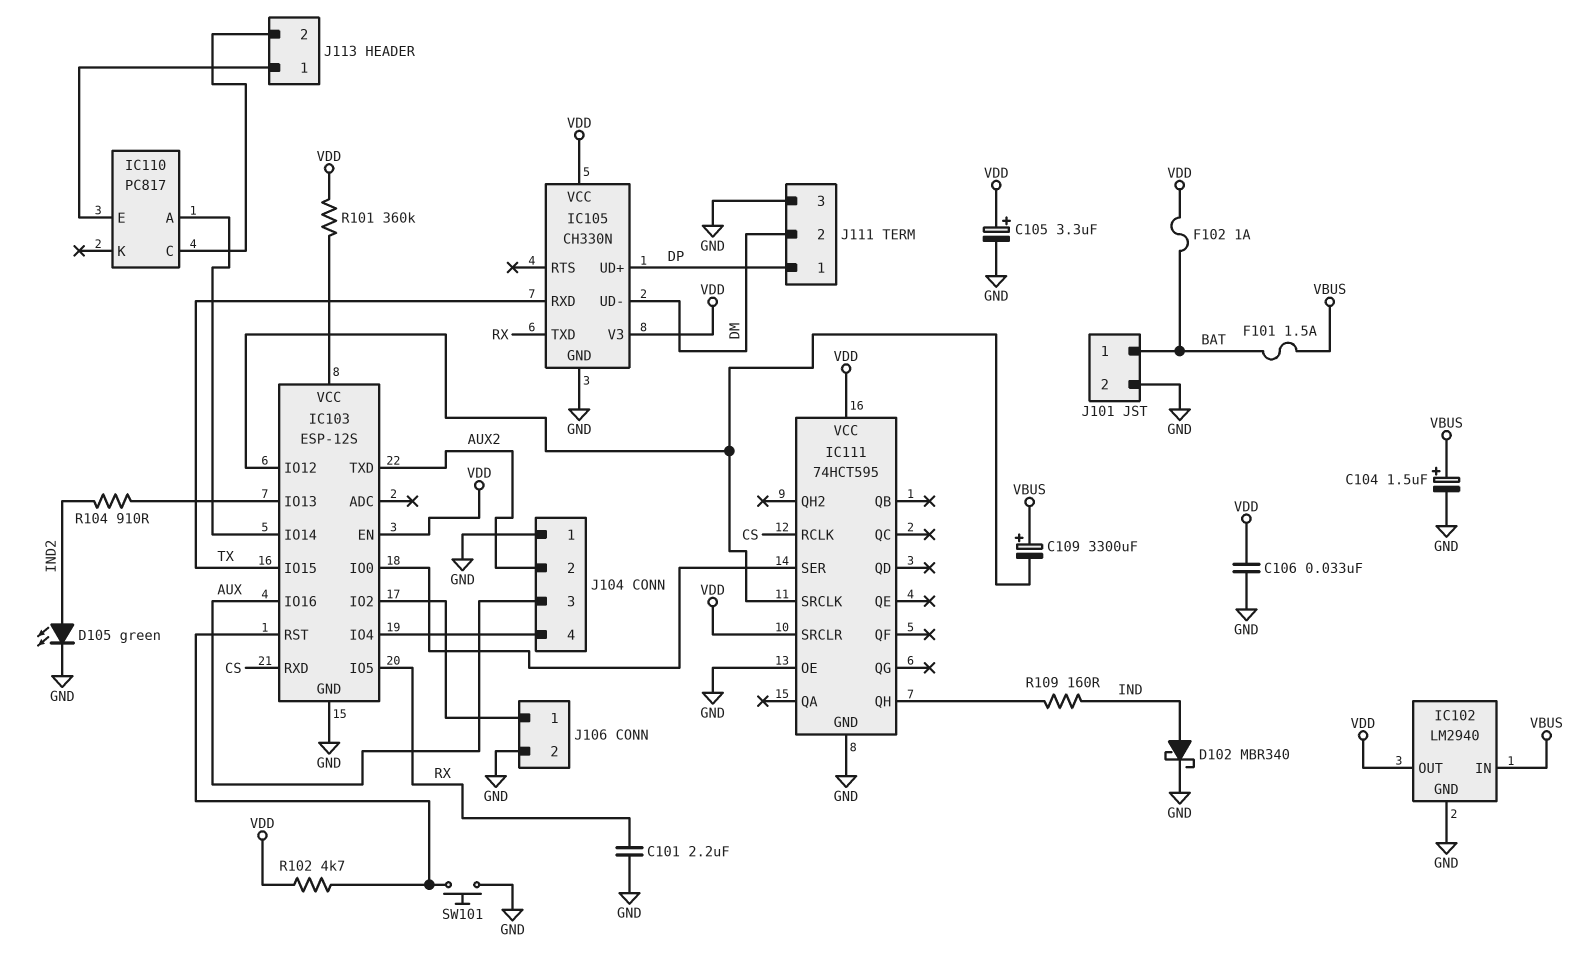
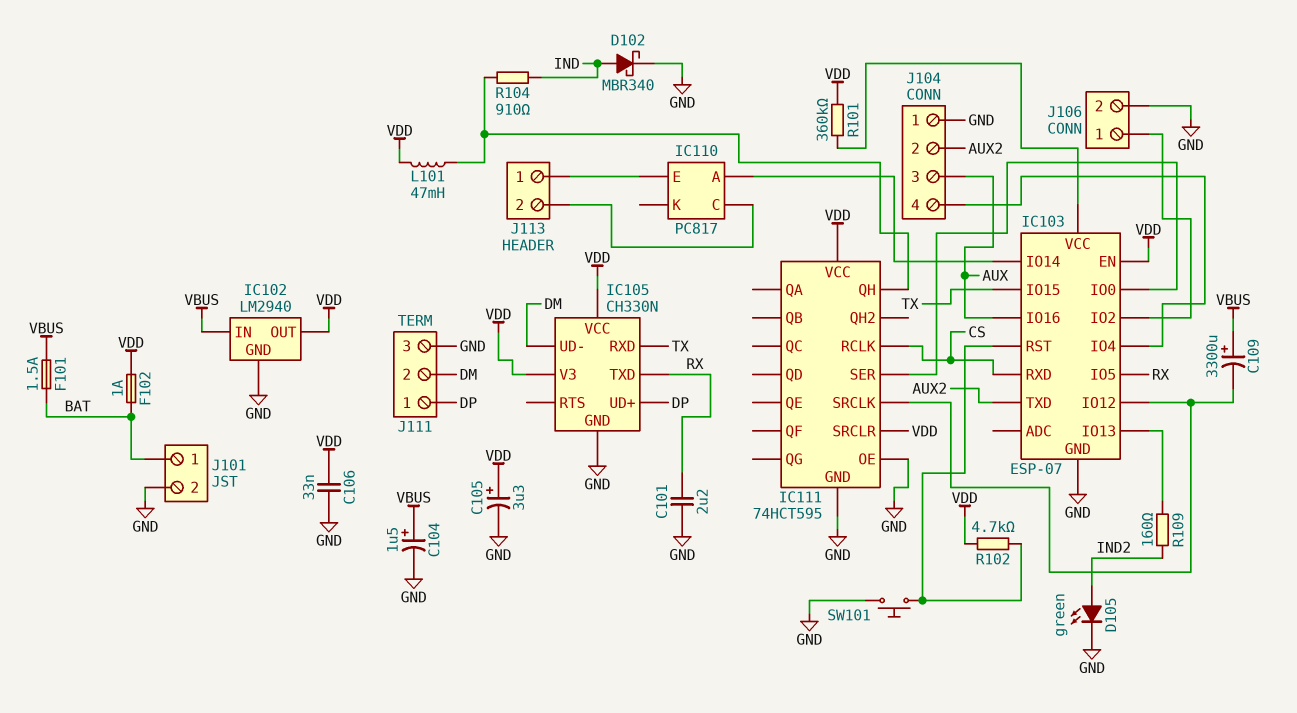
IC103: ESP-12S -> ESP-07
L101: none -> 47mH (IC111/QH, VDD)
R104: 910 (IC103/IO13, IND2) -> 910 (IC111/QH, IND)
R109: 160 (IC111/QH, IND) -> 160 (IC103/IO13, IND2)

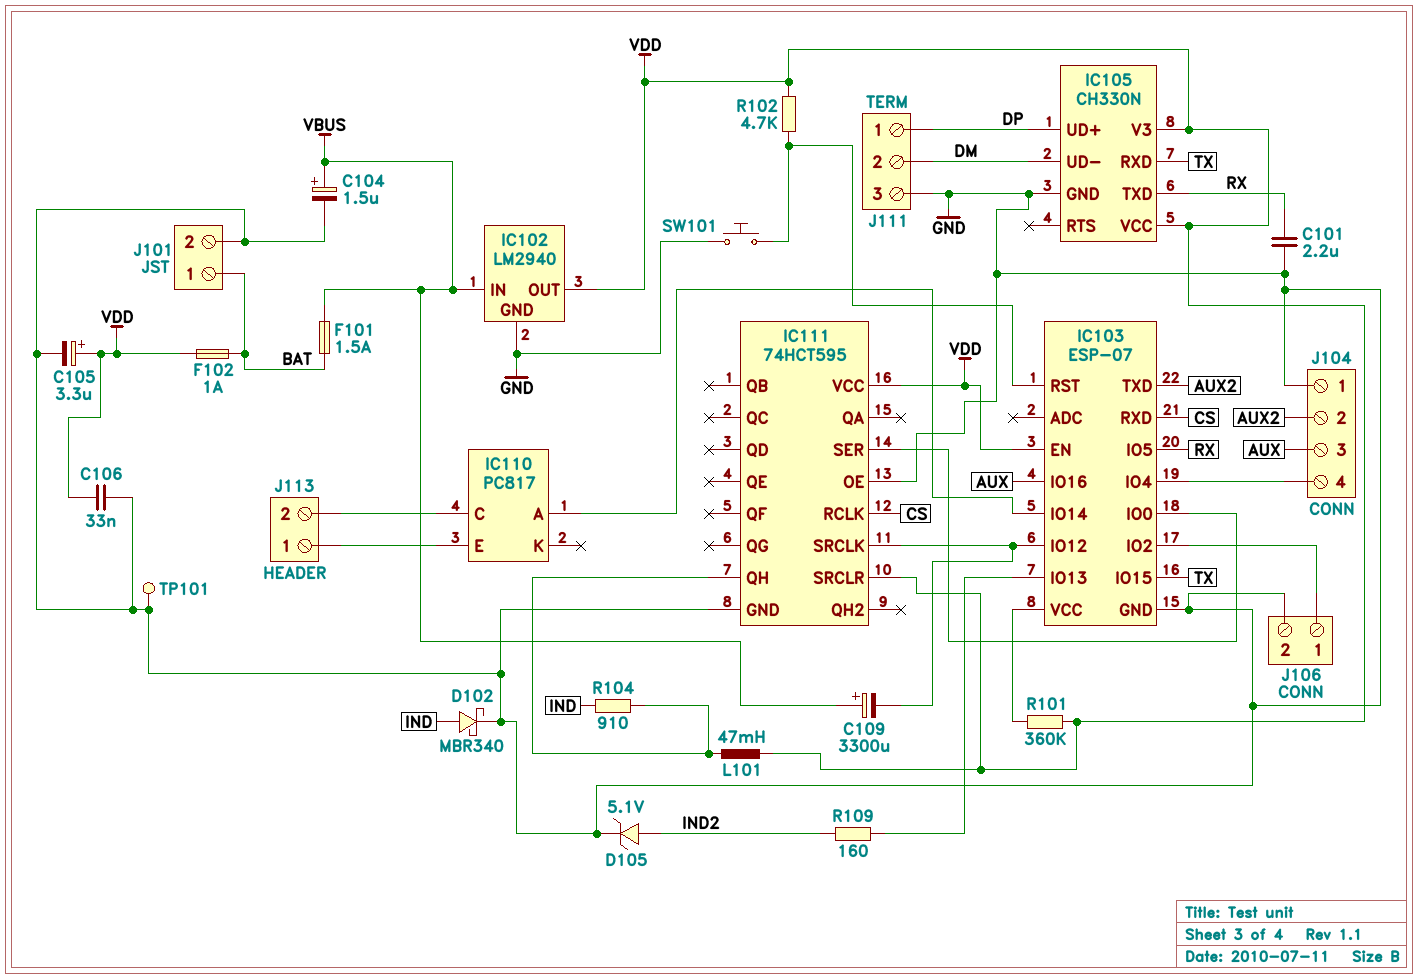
D105: LED green (A IND2, K GND) -> zener 5.1V (A IND2, K GND)
TP101: none -> test point (GND)

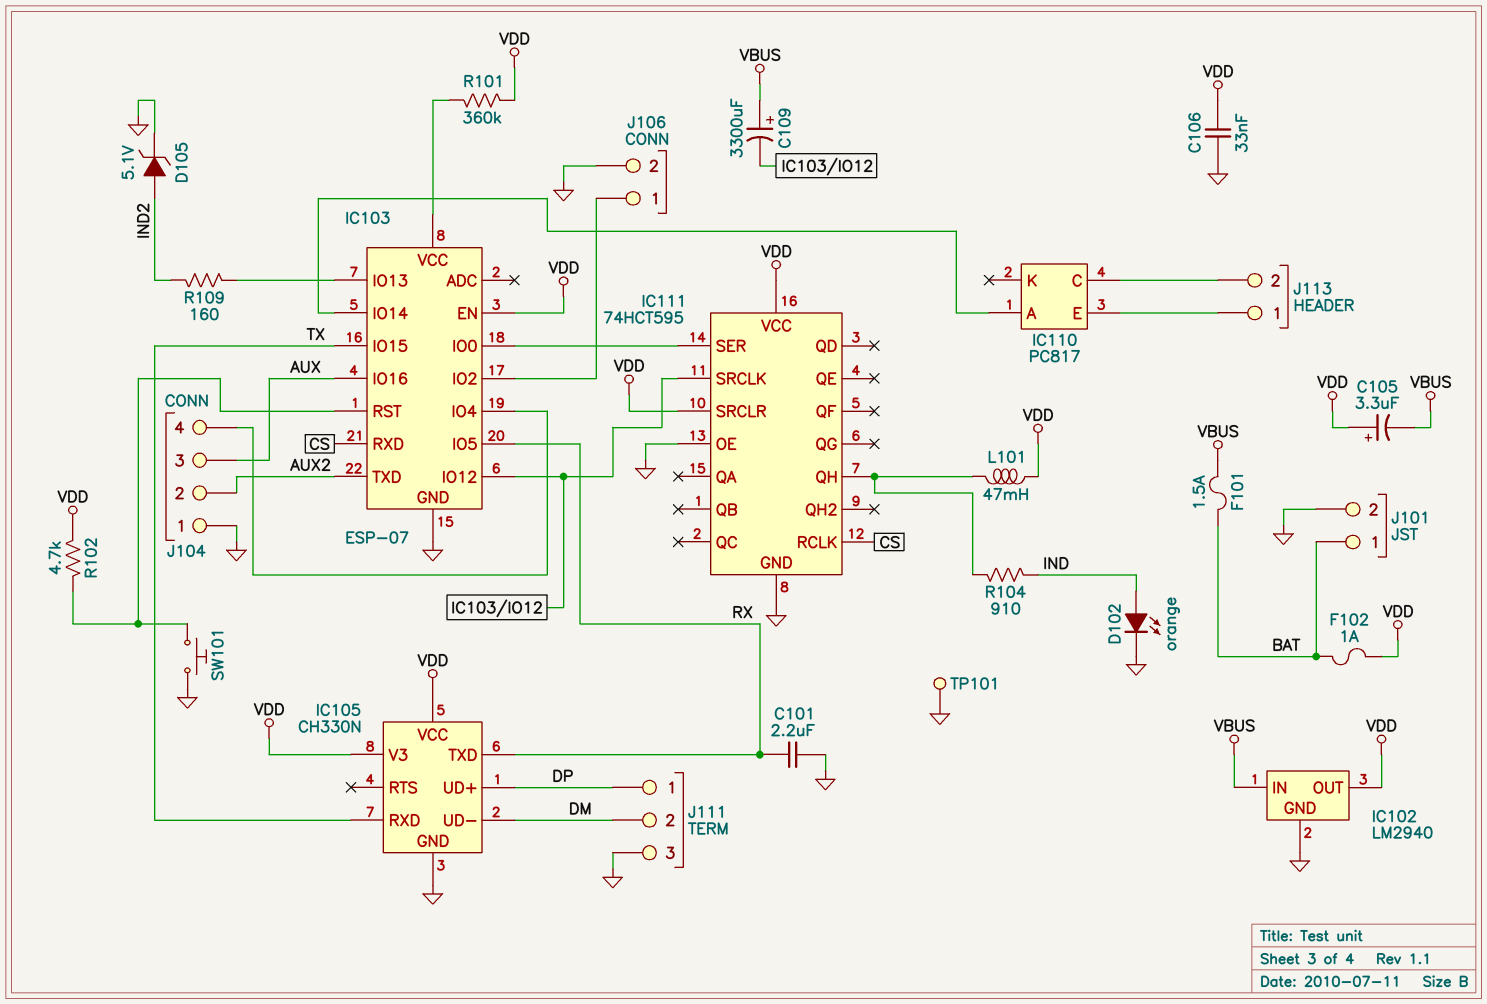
C104: 1.5uF (plus VBUS, minus GND) -> none
C105: 3.3uF (plus VDD, minus GND) -> 3.3uF (plus VDD, minus VBUS)
D102: schottky MBR340 (A IND, K GND) -> LED orange (A IND, K GND)

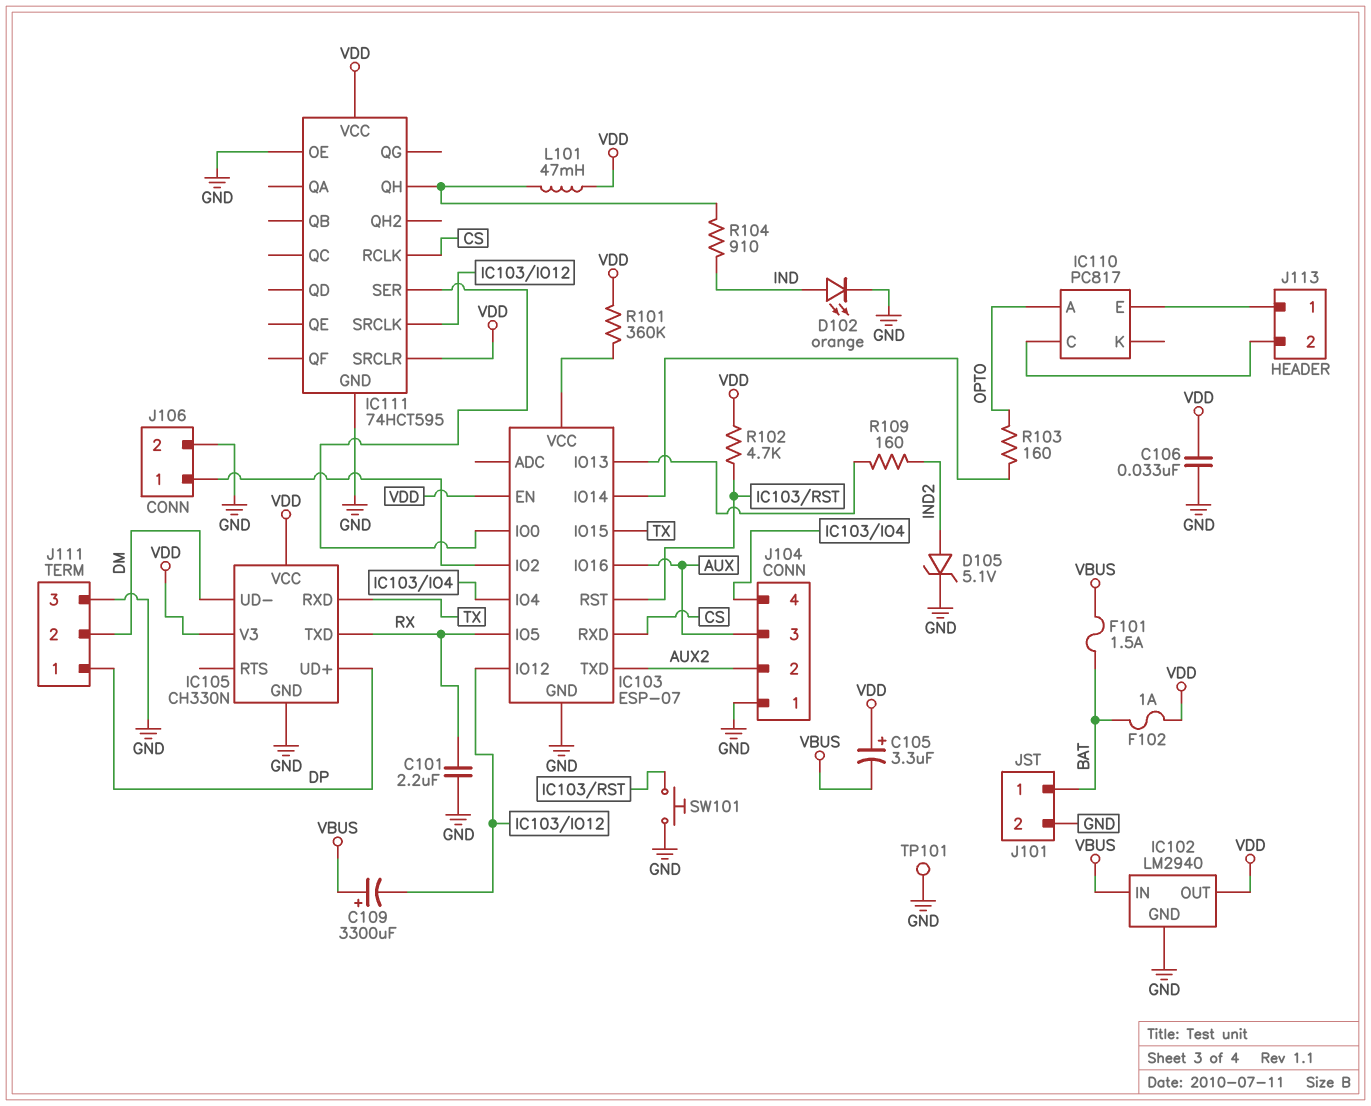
IC110 pin A: IC103/IO14 -> OPTO
R103: none -> 160 (IC103/IO14, OPTO)

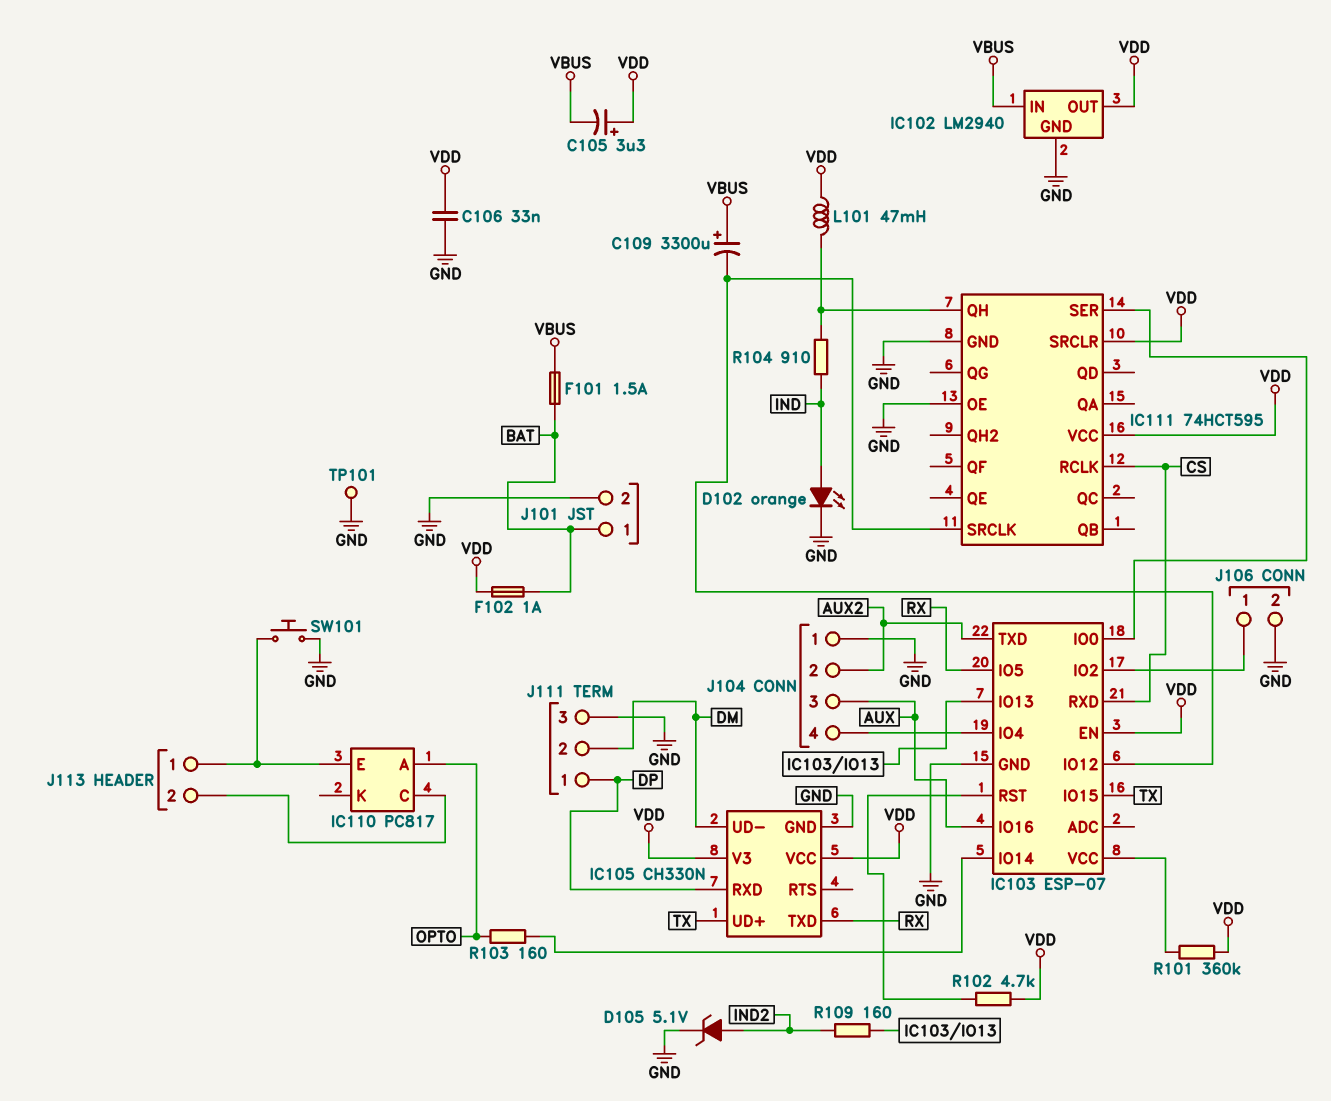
C101: 2.2uF (GND, RX) -> none
IC105 pin RXD: TX -> DP
IC105 pin UD+: DP -> TX
SW101: button (GND, IC103/RST) -> button (GND, IC110/E)

